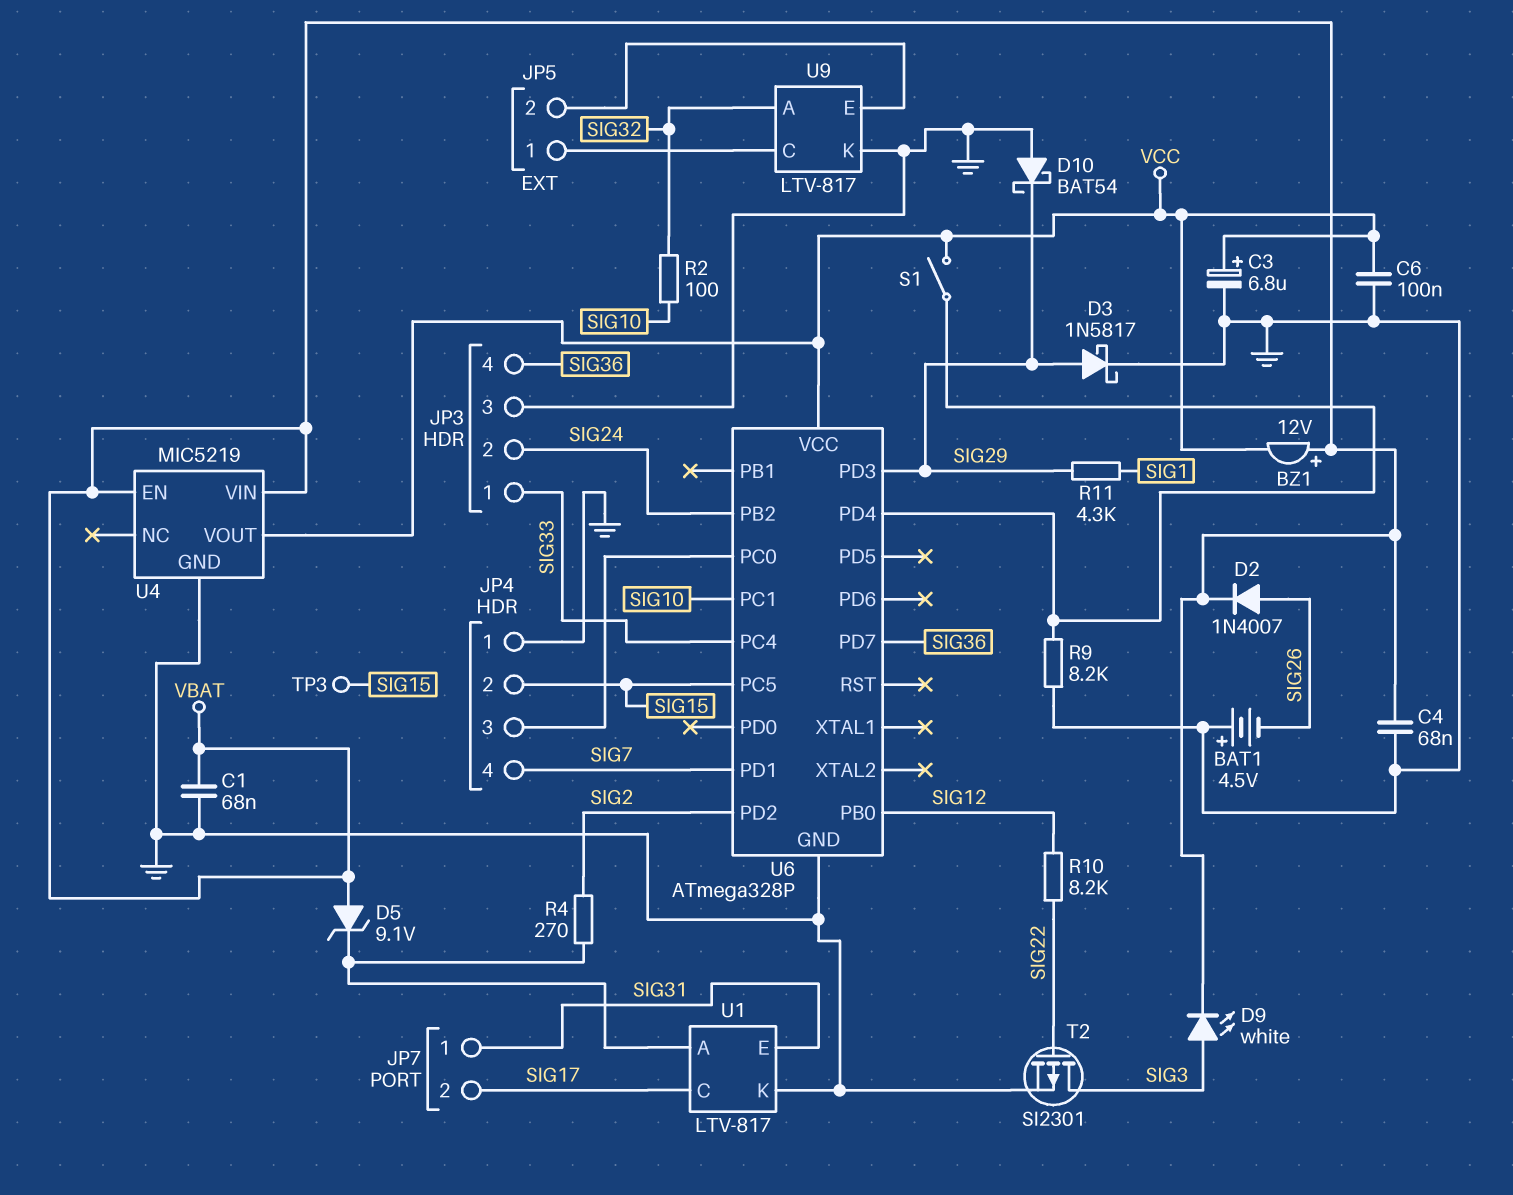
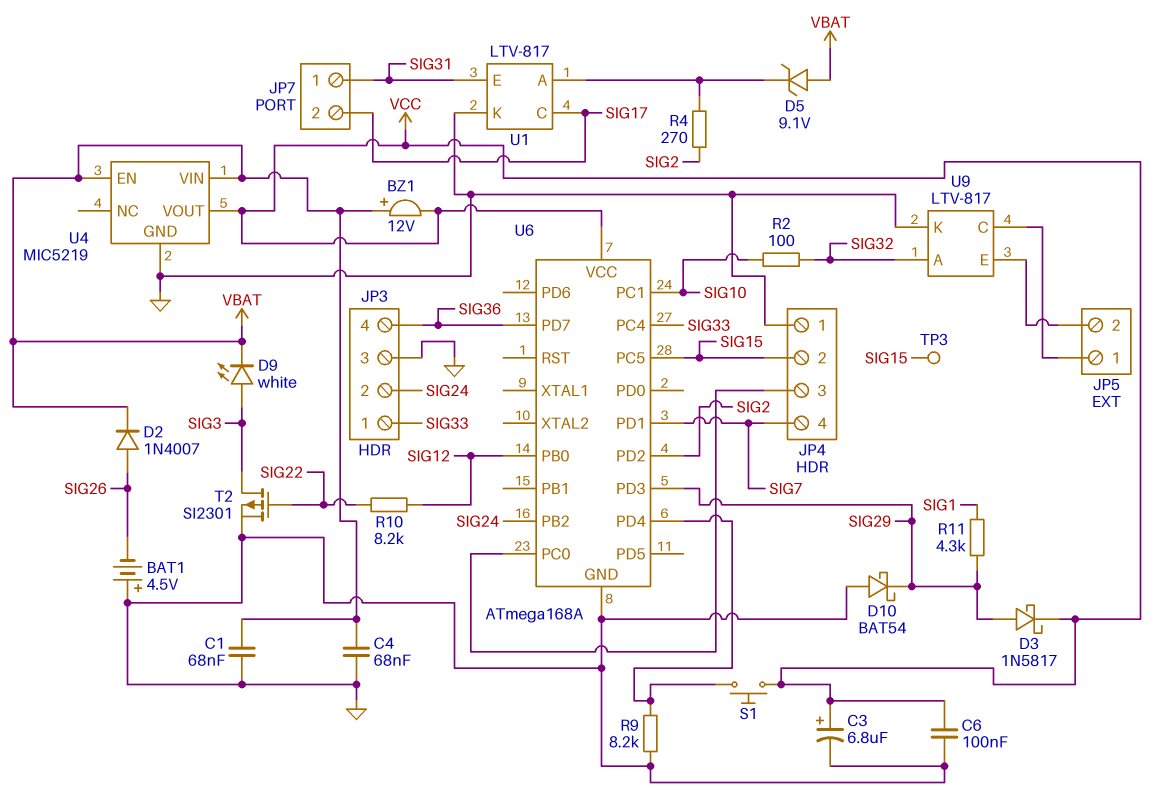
D3: schottky 1N5817 (A SIG29, K GND) -> schottky 1N5817 (A SIG29, K VCC)
S1: switch (U6/PD4, VCC) -> button (U6/PD4, VCC)
U6: ATmega328P -> ATmega168A

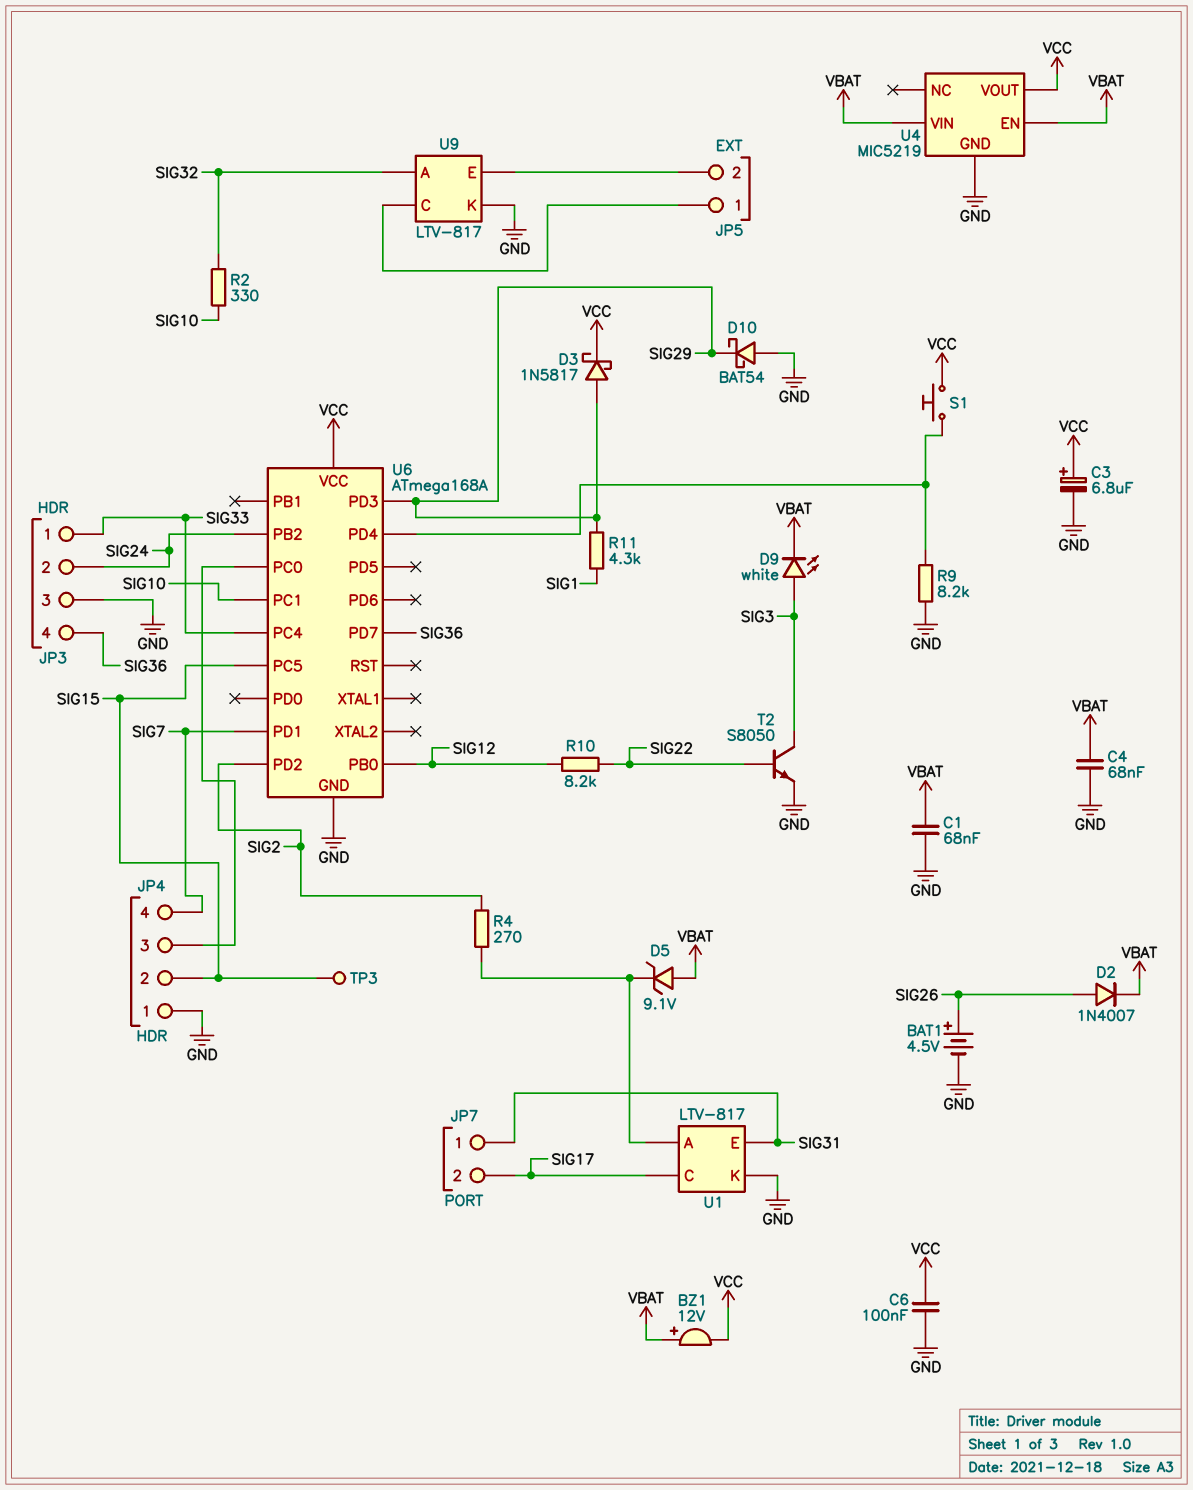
BAT1: 4.5V (plus GND, minus SIG26) -> 4.5V (plus SIG26, minus GND)
R2: 100 (SIG10, SIG32) -> 330 (SIG10, SIG32)
T2: PMOS SI2301 (G SIG22, D SIG3, S GND) -> NPN S8050 (B SIG22, C SIG3, E GND)

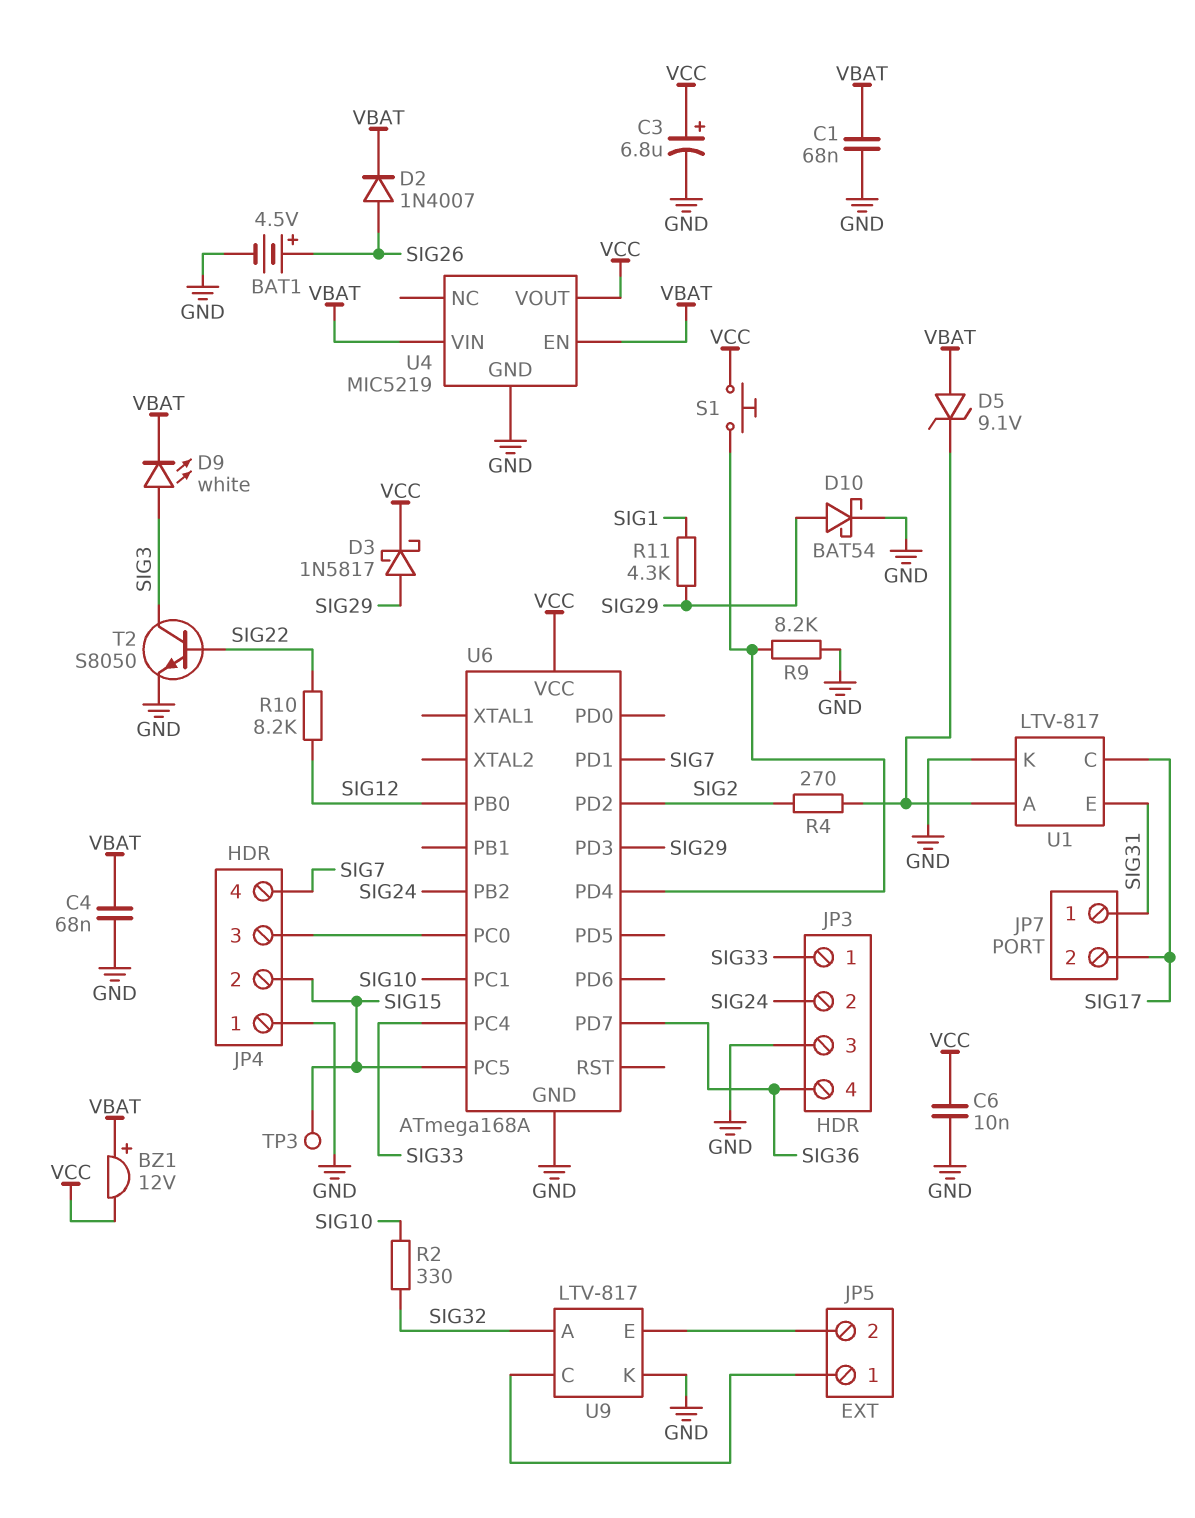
C6: 100nF (GND, VCC) -> 10nF (GND, VCC)
D10: schottky BAT54 (A GND, K SIG29) -> schottky BAT54 (A SIG29, K GND)

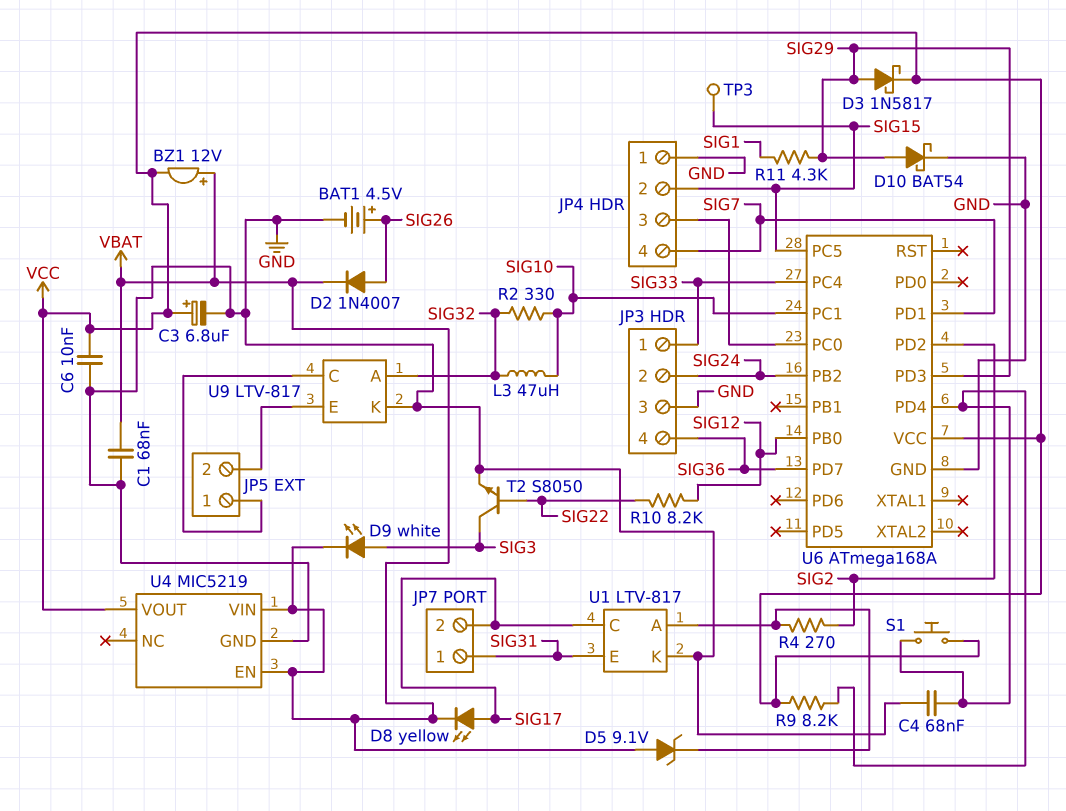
C4: 68nF (GND, VBAT) -> 68nF (GND, U6/PD4)
D8: none -> LED yellow (A SIG17, K VBAT)
L3: none -> 47uH (SIG10, SIG32)
R9: 8.2k (GND, U6/PD4) -> 8.2k (U6/PD4, VCC)

